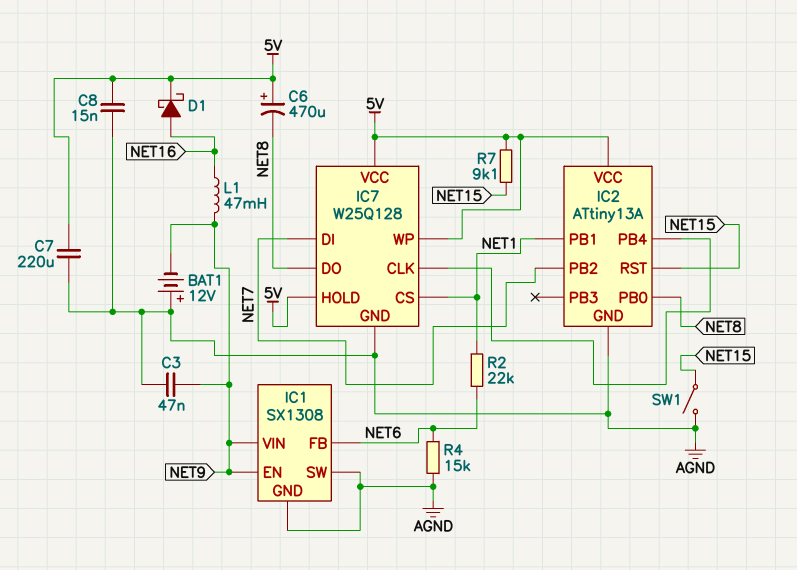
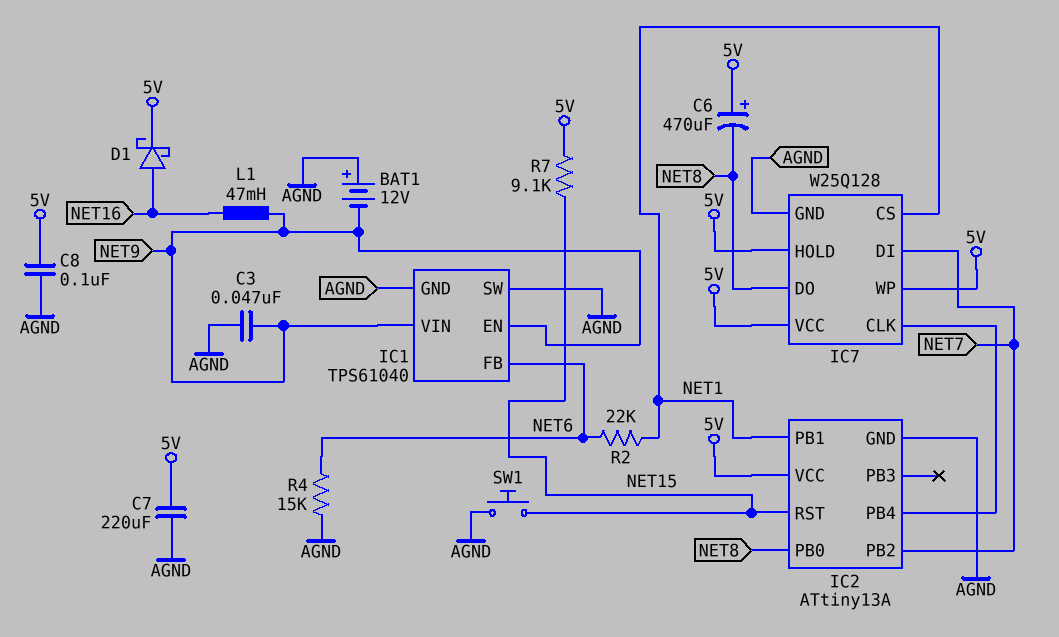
C8: 15nF (5V, AGND) -> 100nF (5V, AGND)
IC1: SX1308 -> TPS61040
SW1: switch (AGND, NET15) -> button (AGND, NET15)

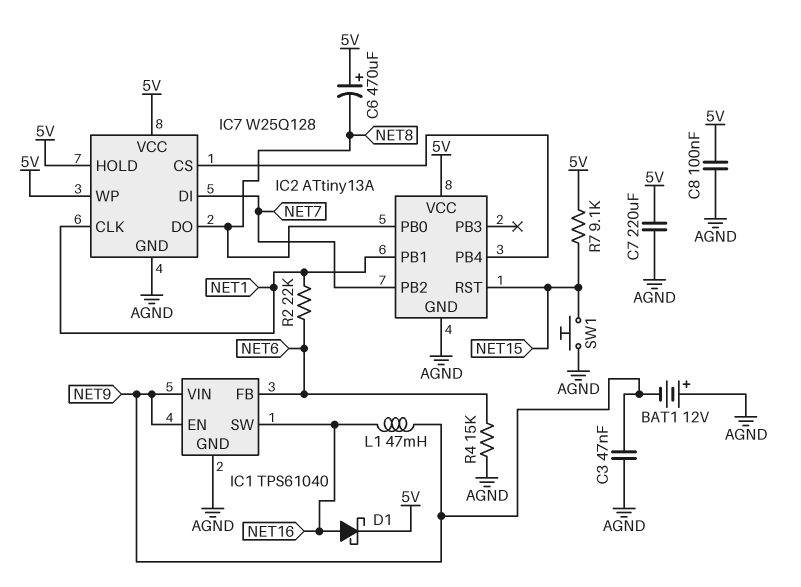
IC1 pin SW: AGND -> NET16
IC7 pin CLK: IC2/PB4 -> NET1
IC7 pin CS: NET1 -> IC2/PB4

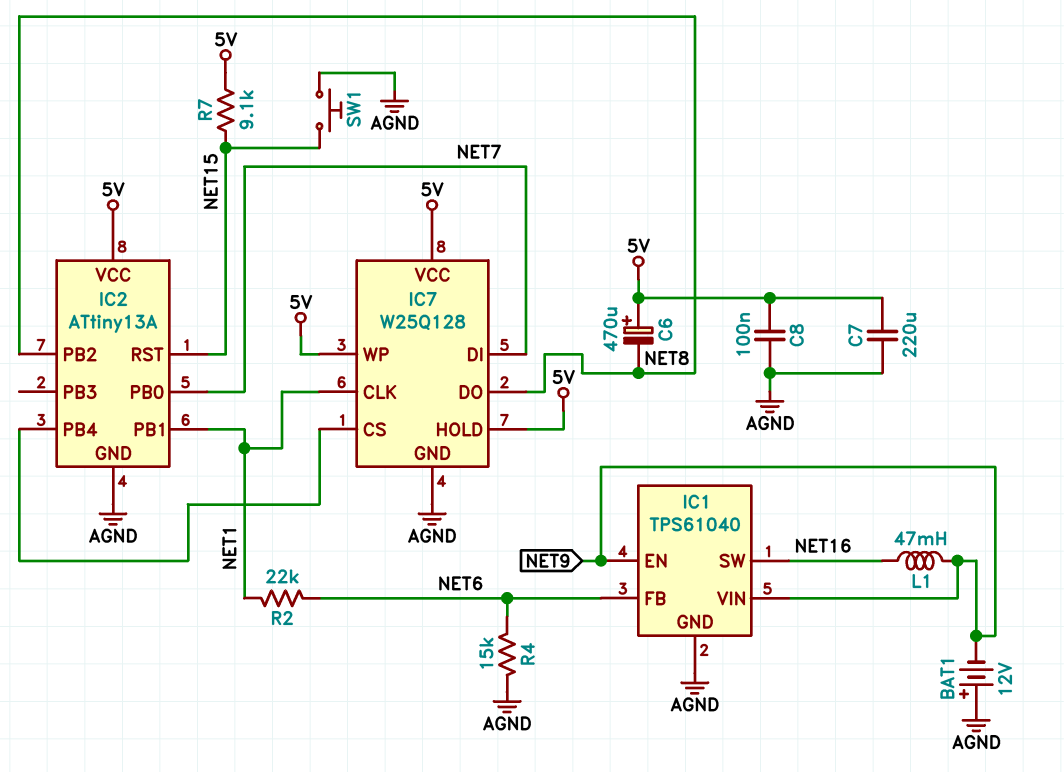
C3: 47nF (AGND, NET9) -> none
D1: schottky (A NET16, K 5V) -> none
IC2 pin PB0: NET8 -> NET7
IC2 pin PB2: NET7 -> NET8

